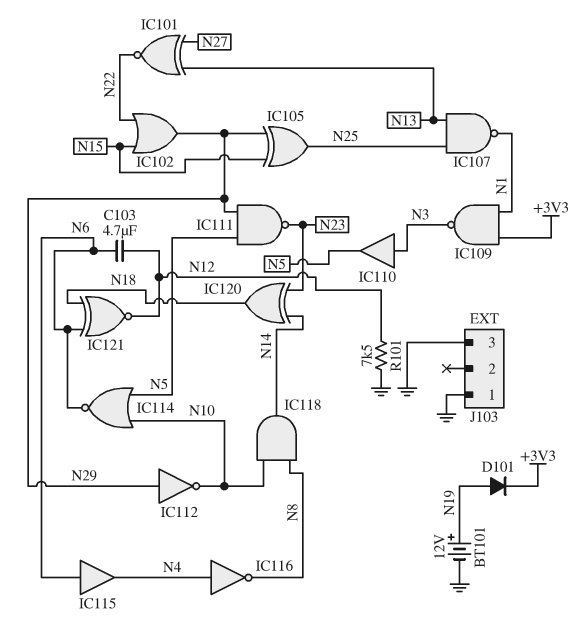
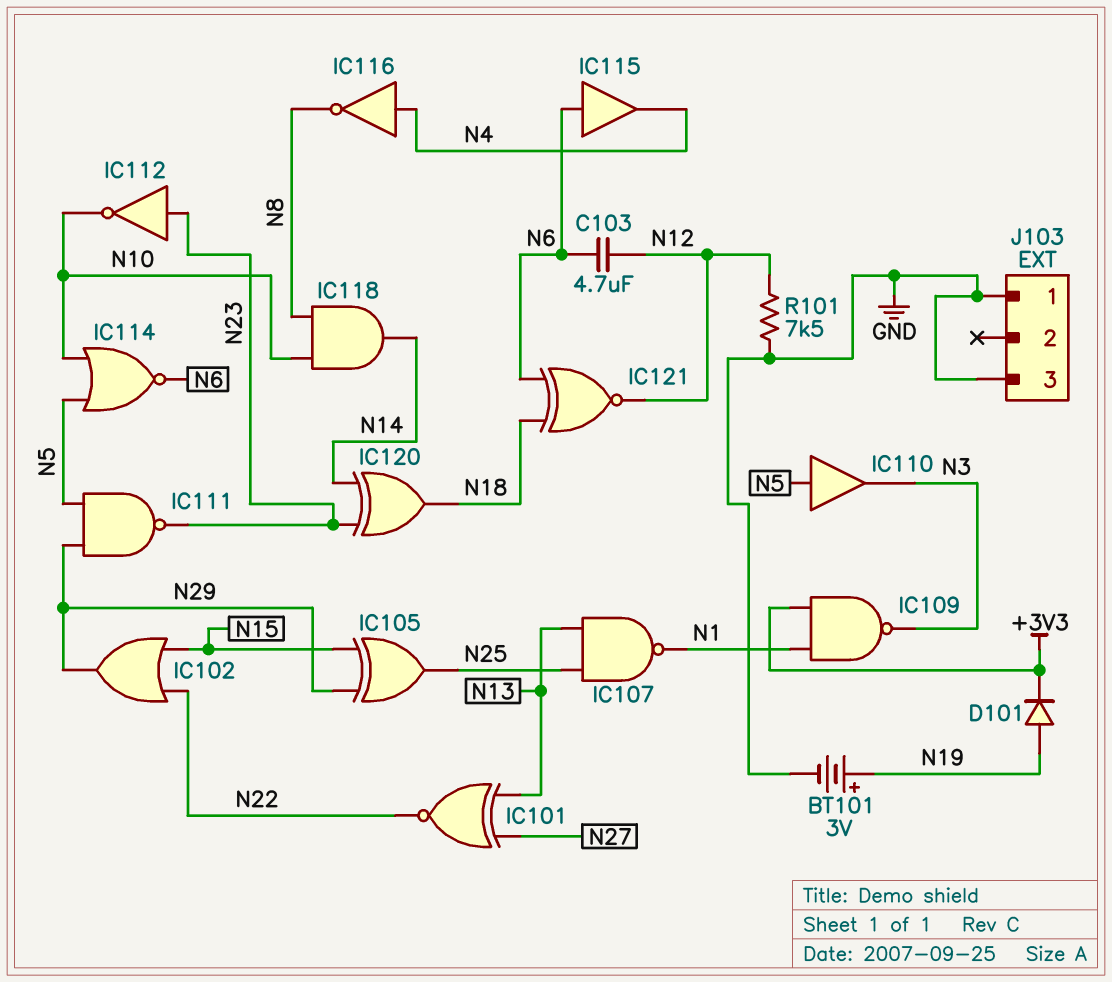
BT101: 12V (plus N19, minus GND) -> 3V (plus N19, minus GND)
IC110: buffer (in N3, out N5) -> buffer (in N5, out N3)
IC112: NOT (in N29, out N10) -> NOT (in N23, out N10)

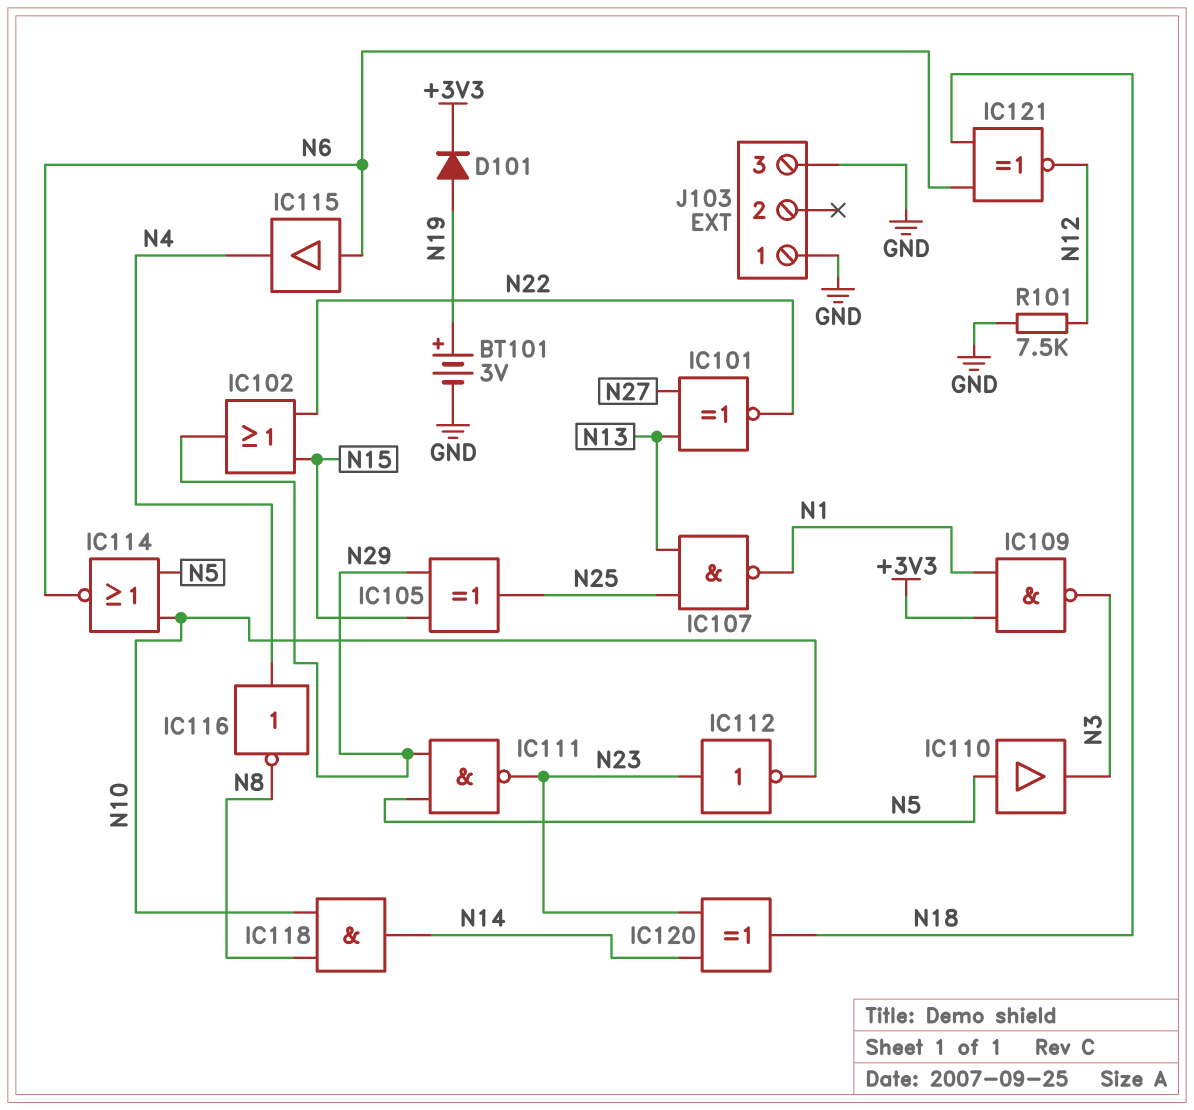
C103: 4.7uF (N6, N12) -> none

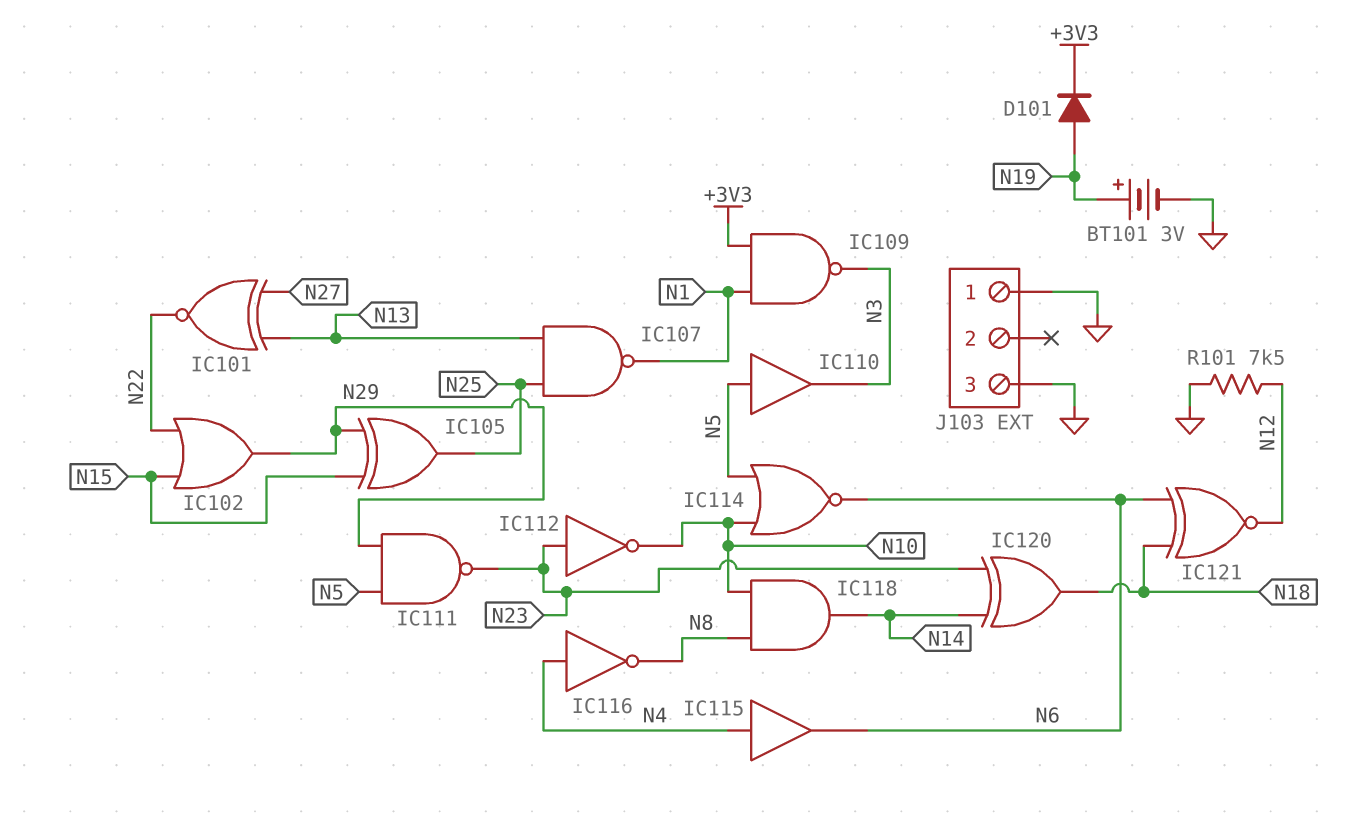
IC115: buffer (in N6, out N4) -> buffer (in N4, out N6)

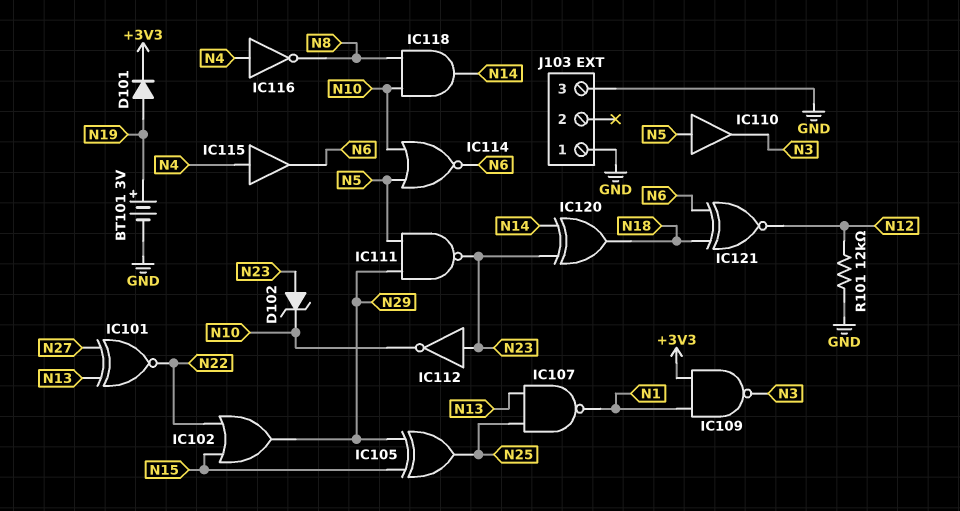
D102: none -> zener (A N23, K N10)
R101: 7.5k (GND, N12) -> 12k (GND, N12)

